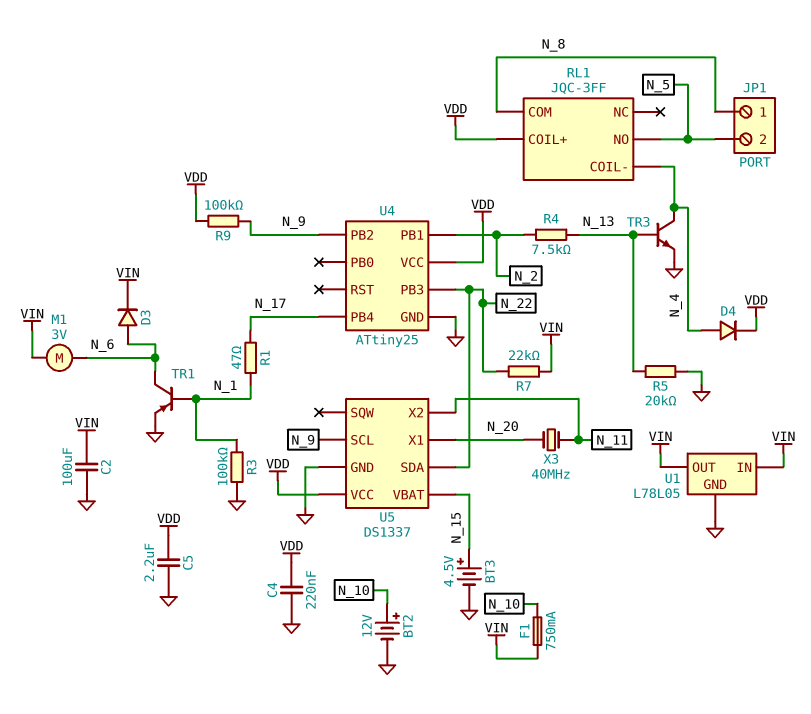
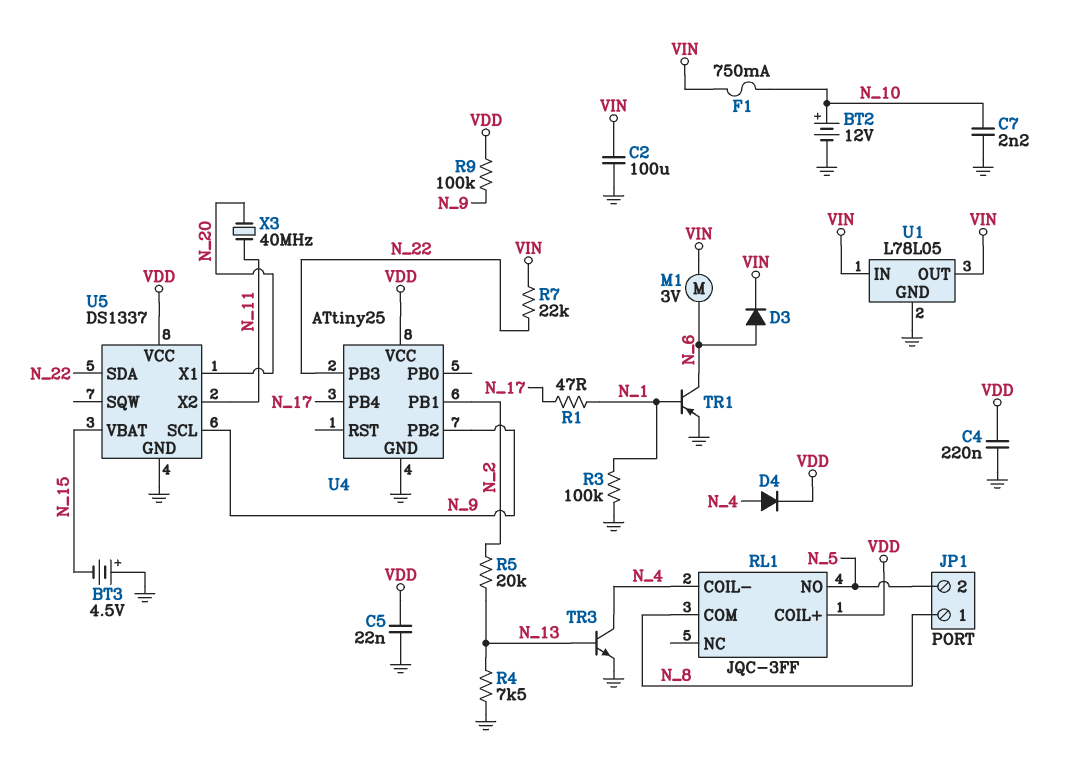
BT3: 4.5V (plus N_15, minus GND) -> 4.5V (plus GND, minus N_15)
C5: 2.2uF (GND, VDD) -> 22nF (GND, VDD)
C7: none -> 2.2nF (GND, N_10)
R4: 7.5k (N_2, N_13) -> 7.5k (GND, N_13)
R5: 20k (GND, N_13) -> 20k (N_2, N_13)

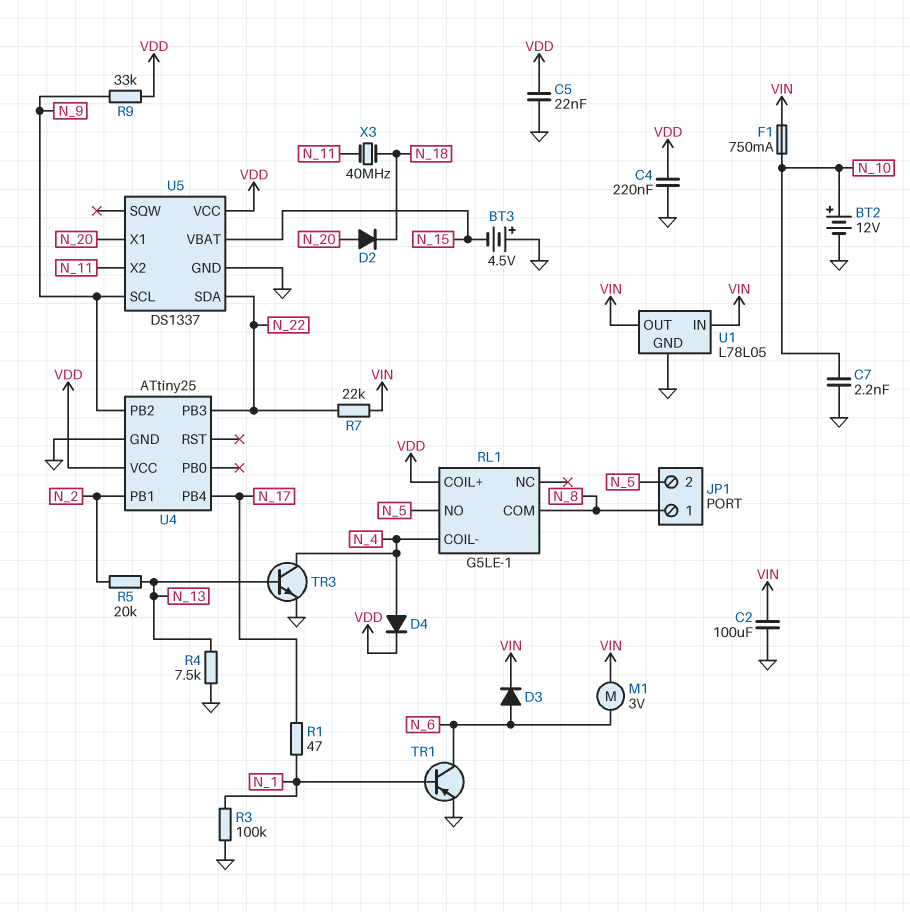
D2: none -> diode (A N_20, K N_18)
R9: 100k (N_9, VDD) -> 33k (N_9, VDD)
RL1: JQC-3FF -> G5LE-1
X3: 40MHz (N_11, N_20) -> 40MHz (N_11, N_18)

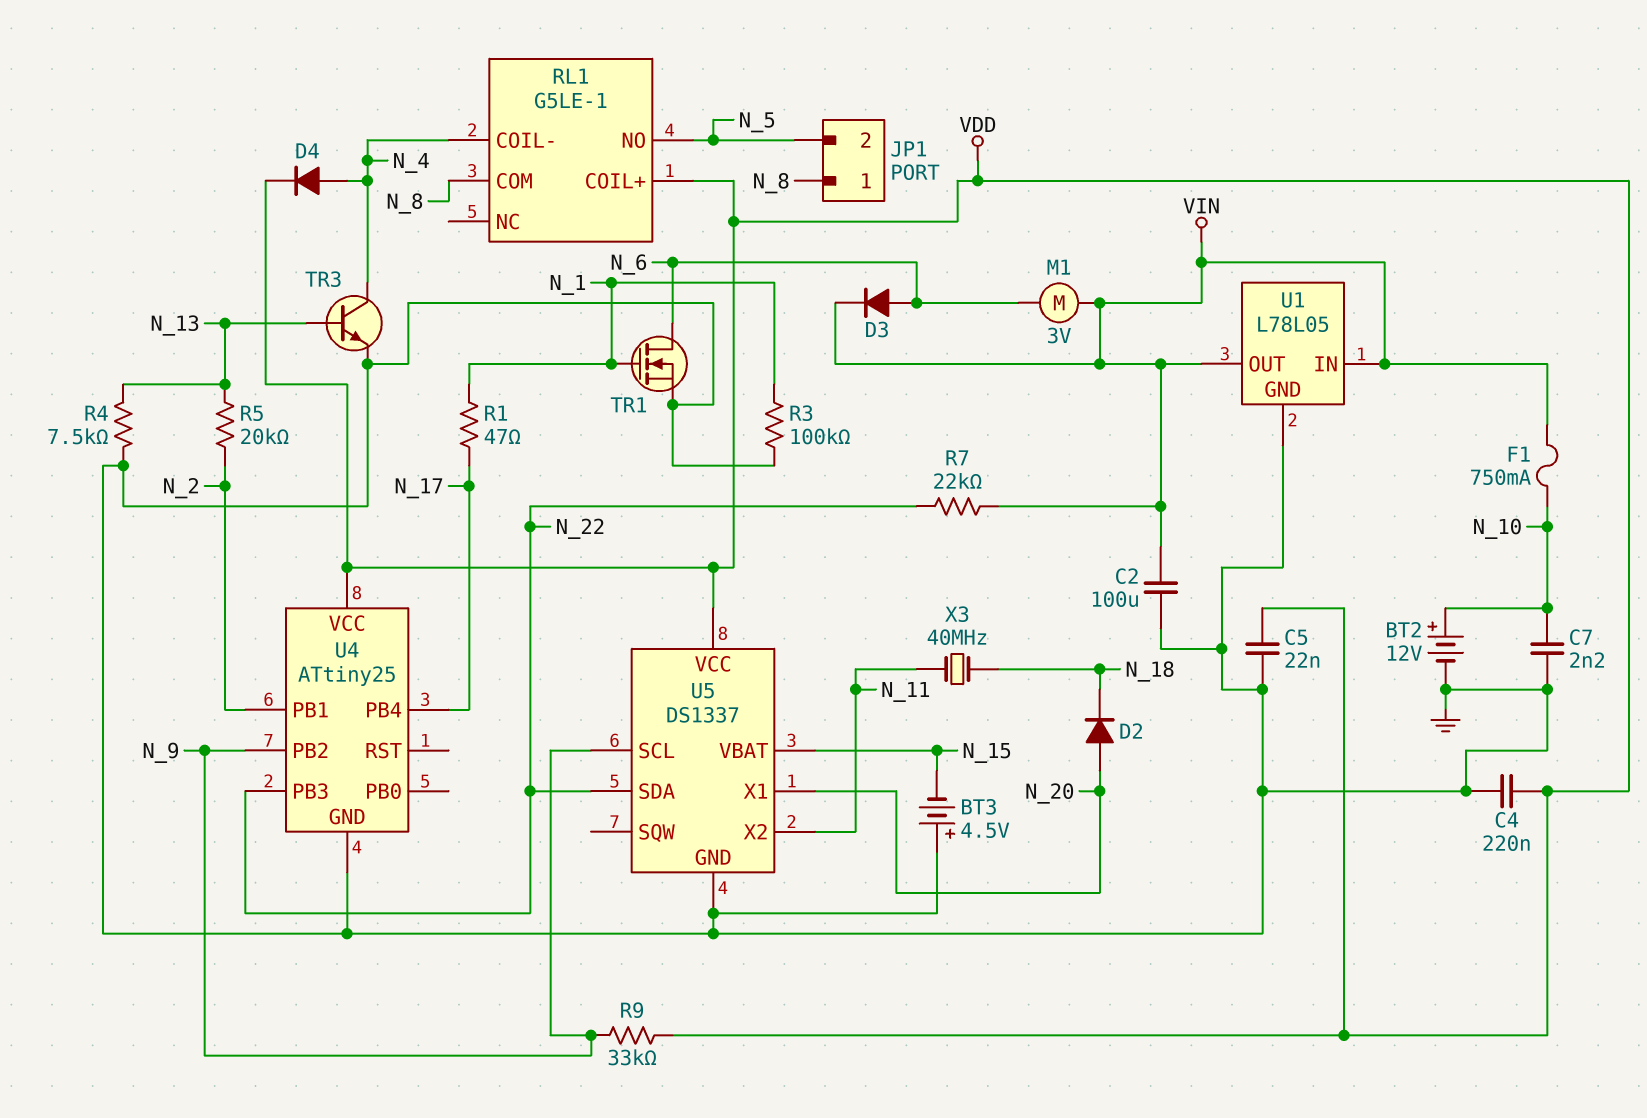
TR1: PNP (B N_1, C N_6, E GND) -> NMOS (G N_1, D N_6, S GND)

